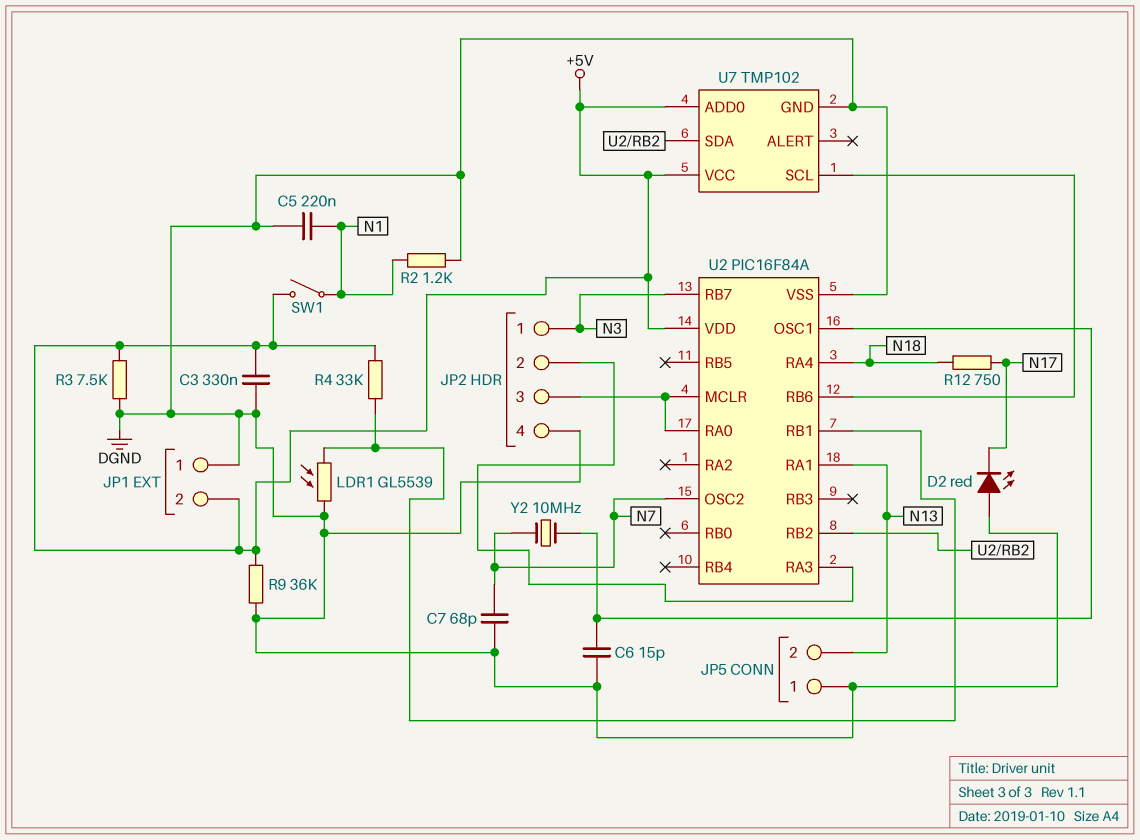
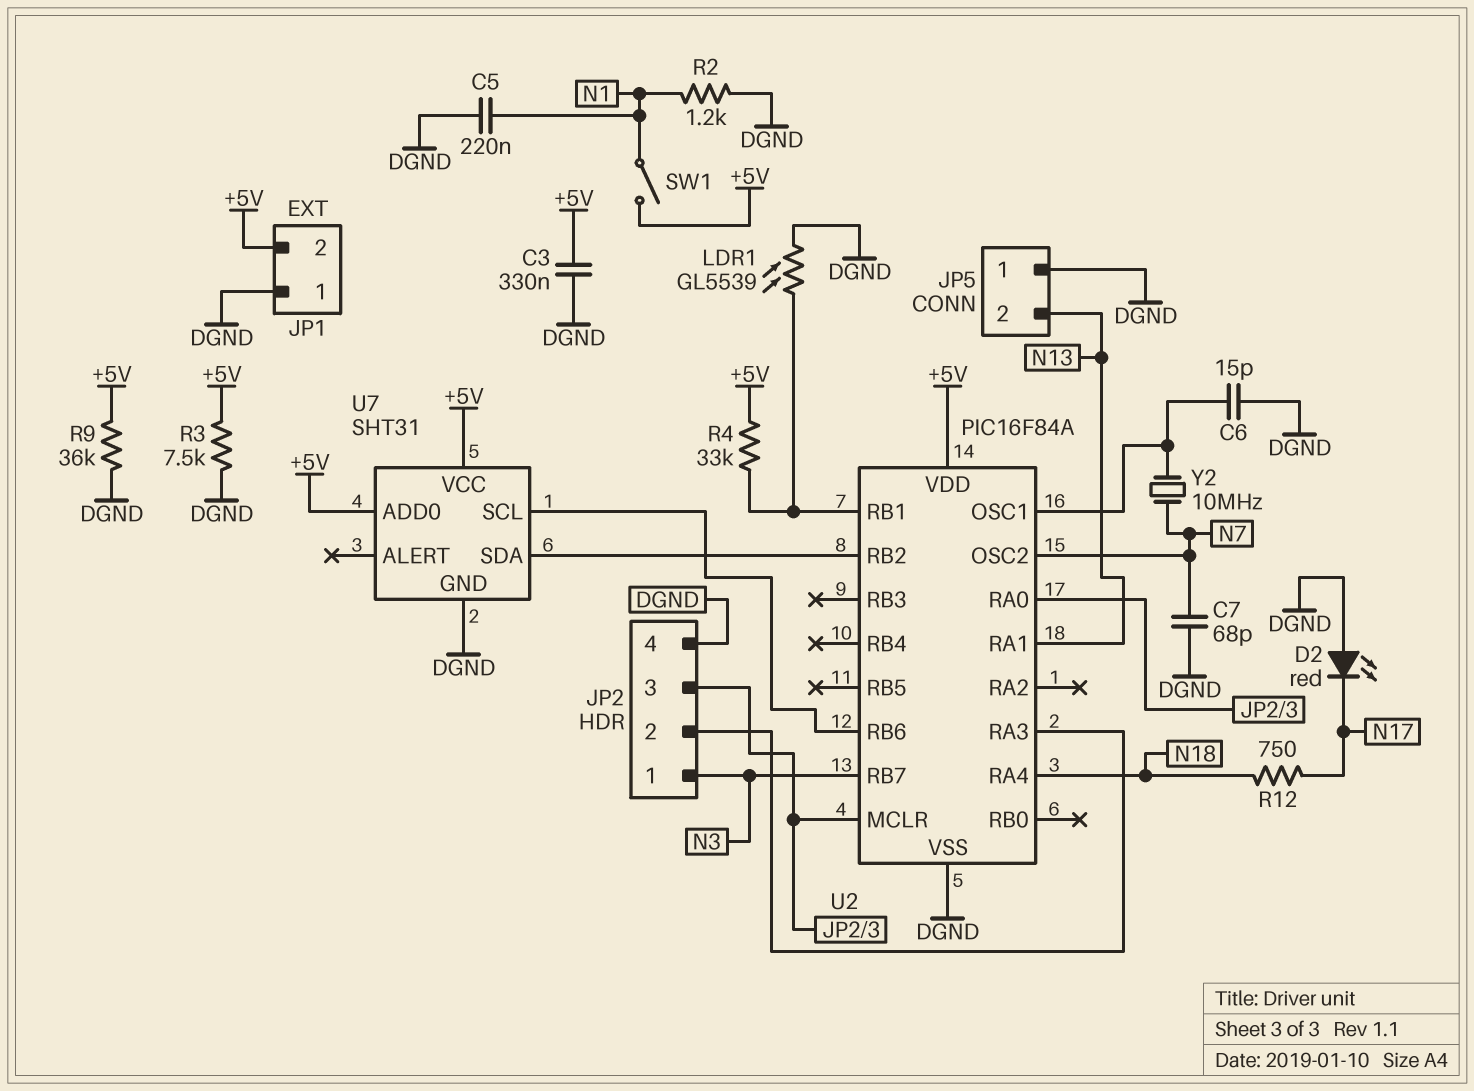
U7: TMP102 -> SHT31

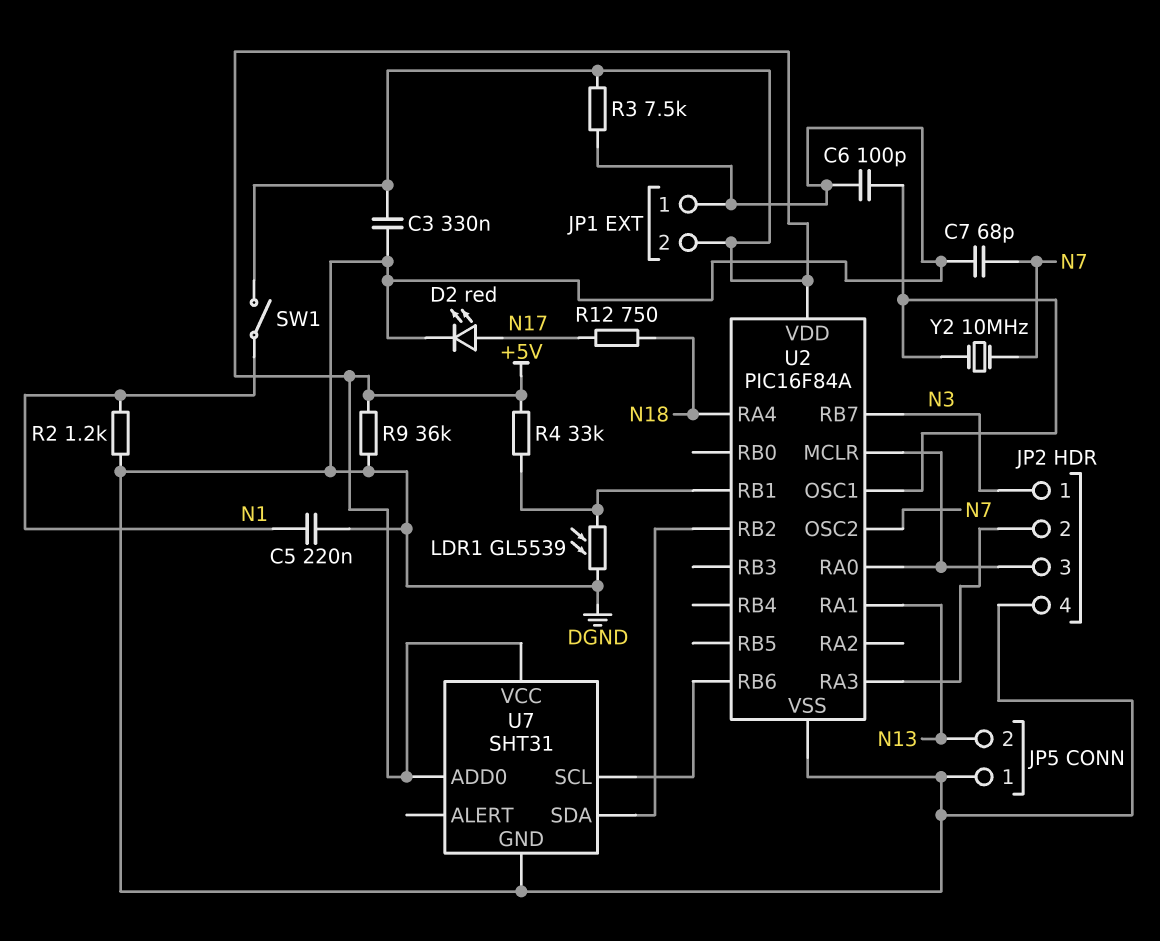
C6: 15pF (DGND, U2/OSC1) -> 100pF (DGND, U2/OSC1)
D2: LED red (A DGND, K N17) -> LED red (A N17, K DGND)

